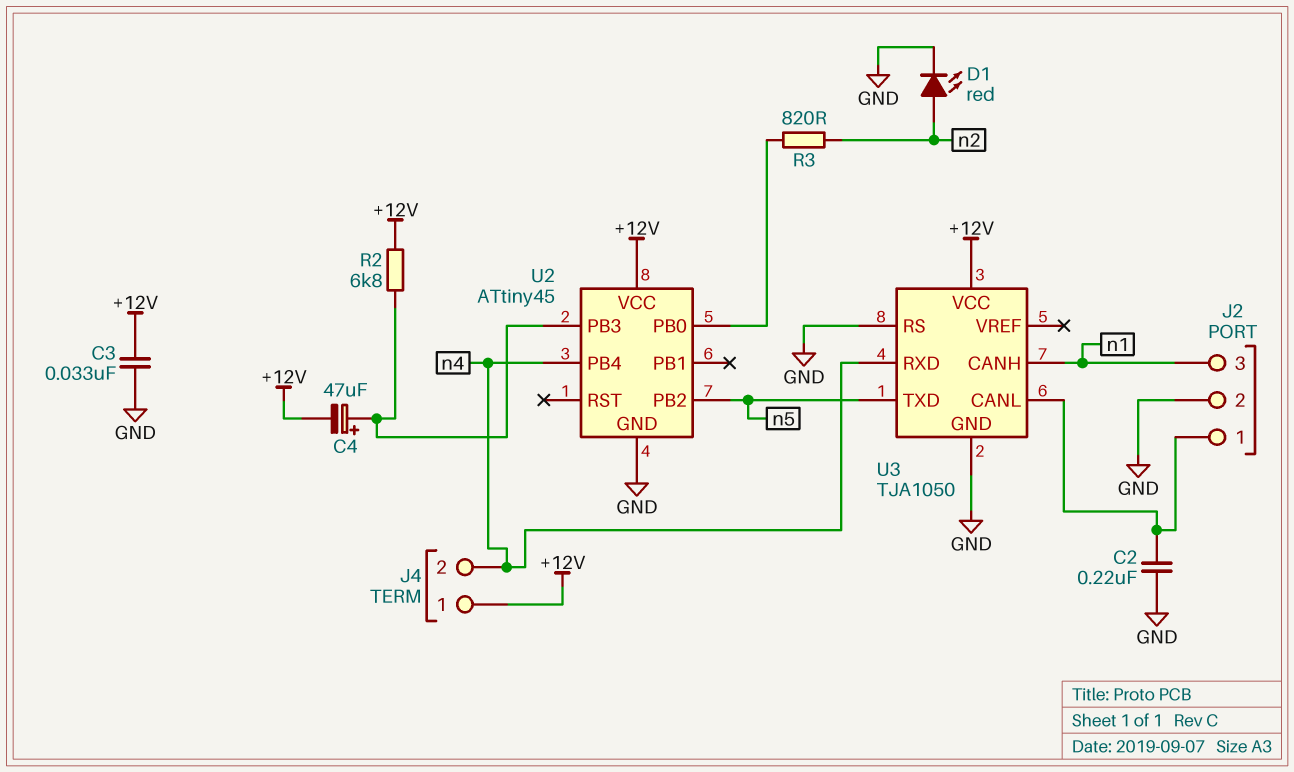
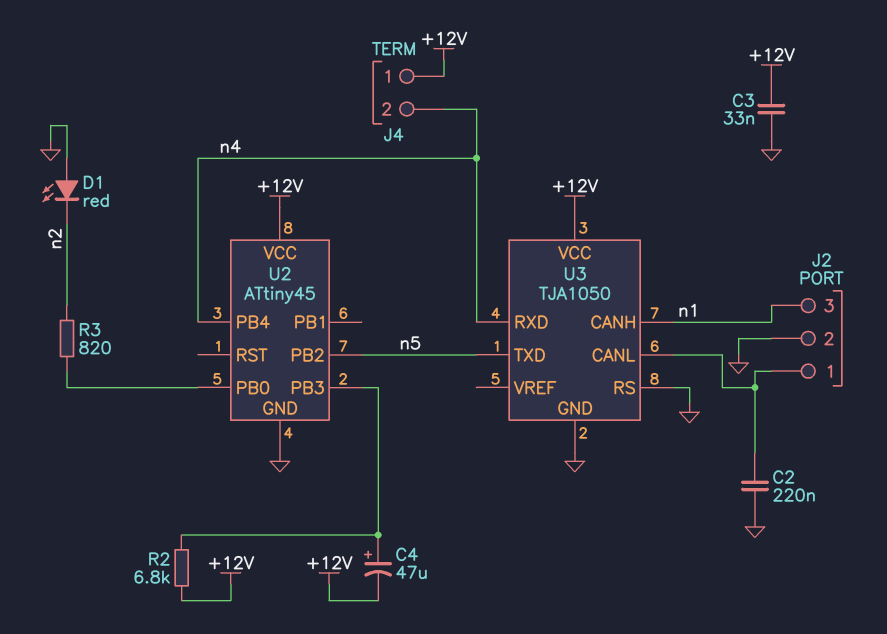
D1: LED red (A n2, K GND) -> LED red (A GND, K n2)

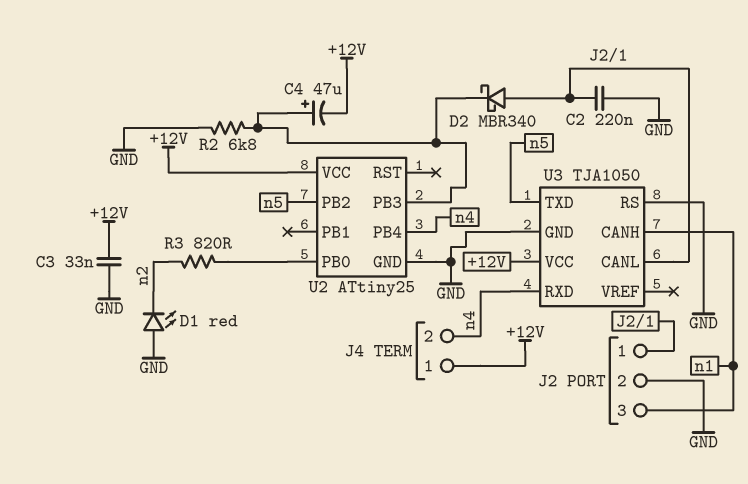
D2: none -> schottky MBR340 (A J2/1, K U2/PB3)
R2: 6.8k (+12V, U2/PB3) -> 6.8k (GND, U2/PB3)
U2: ATtiny45 -> ATtiny25

